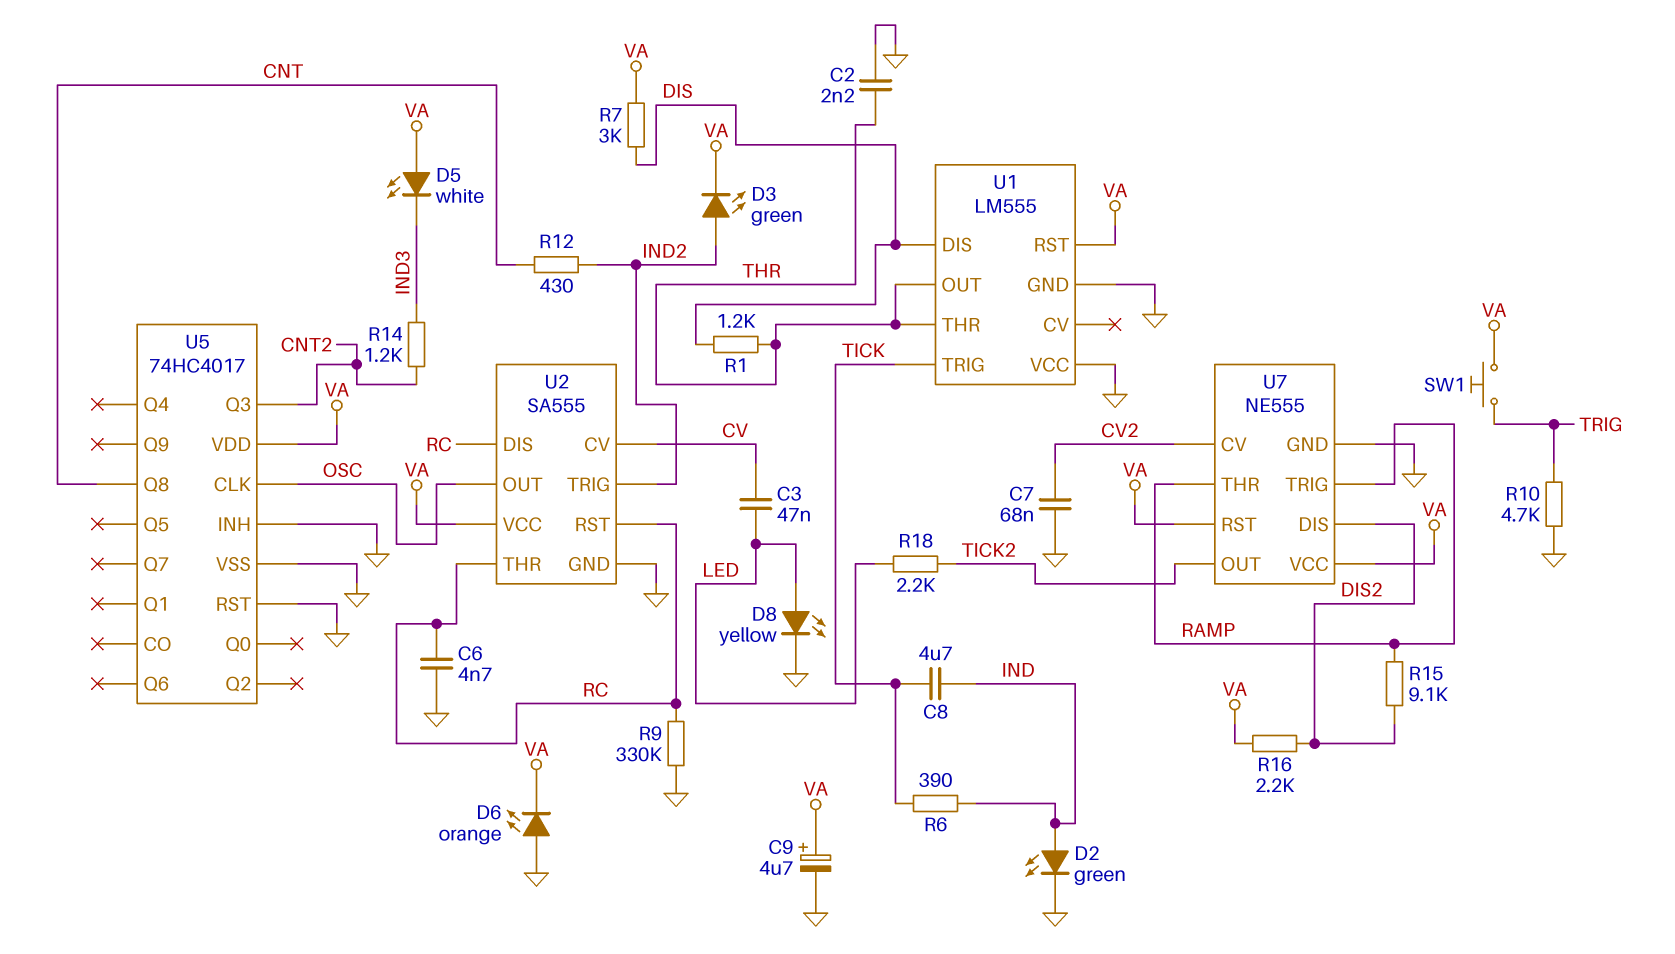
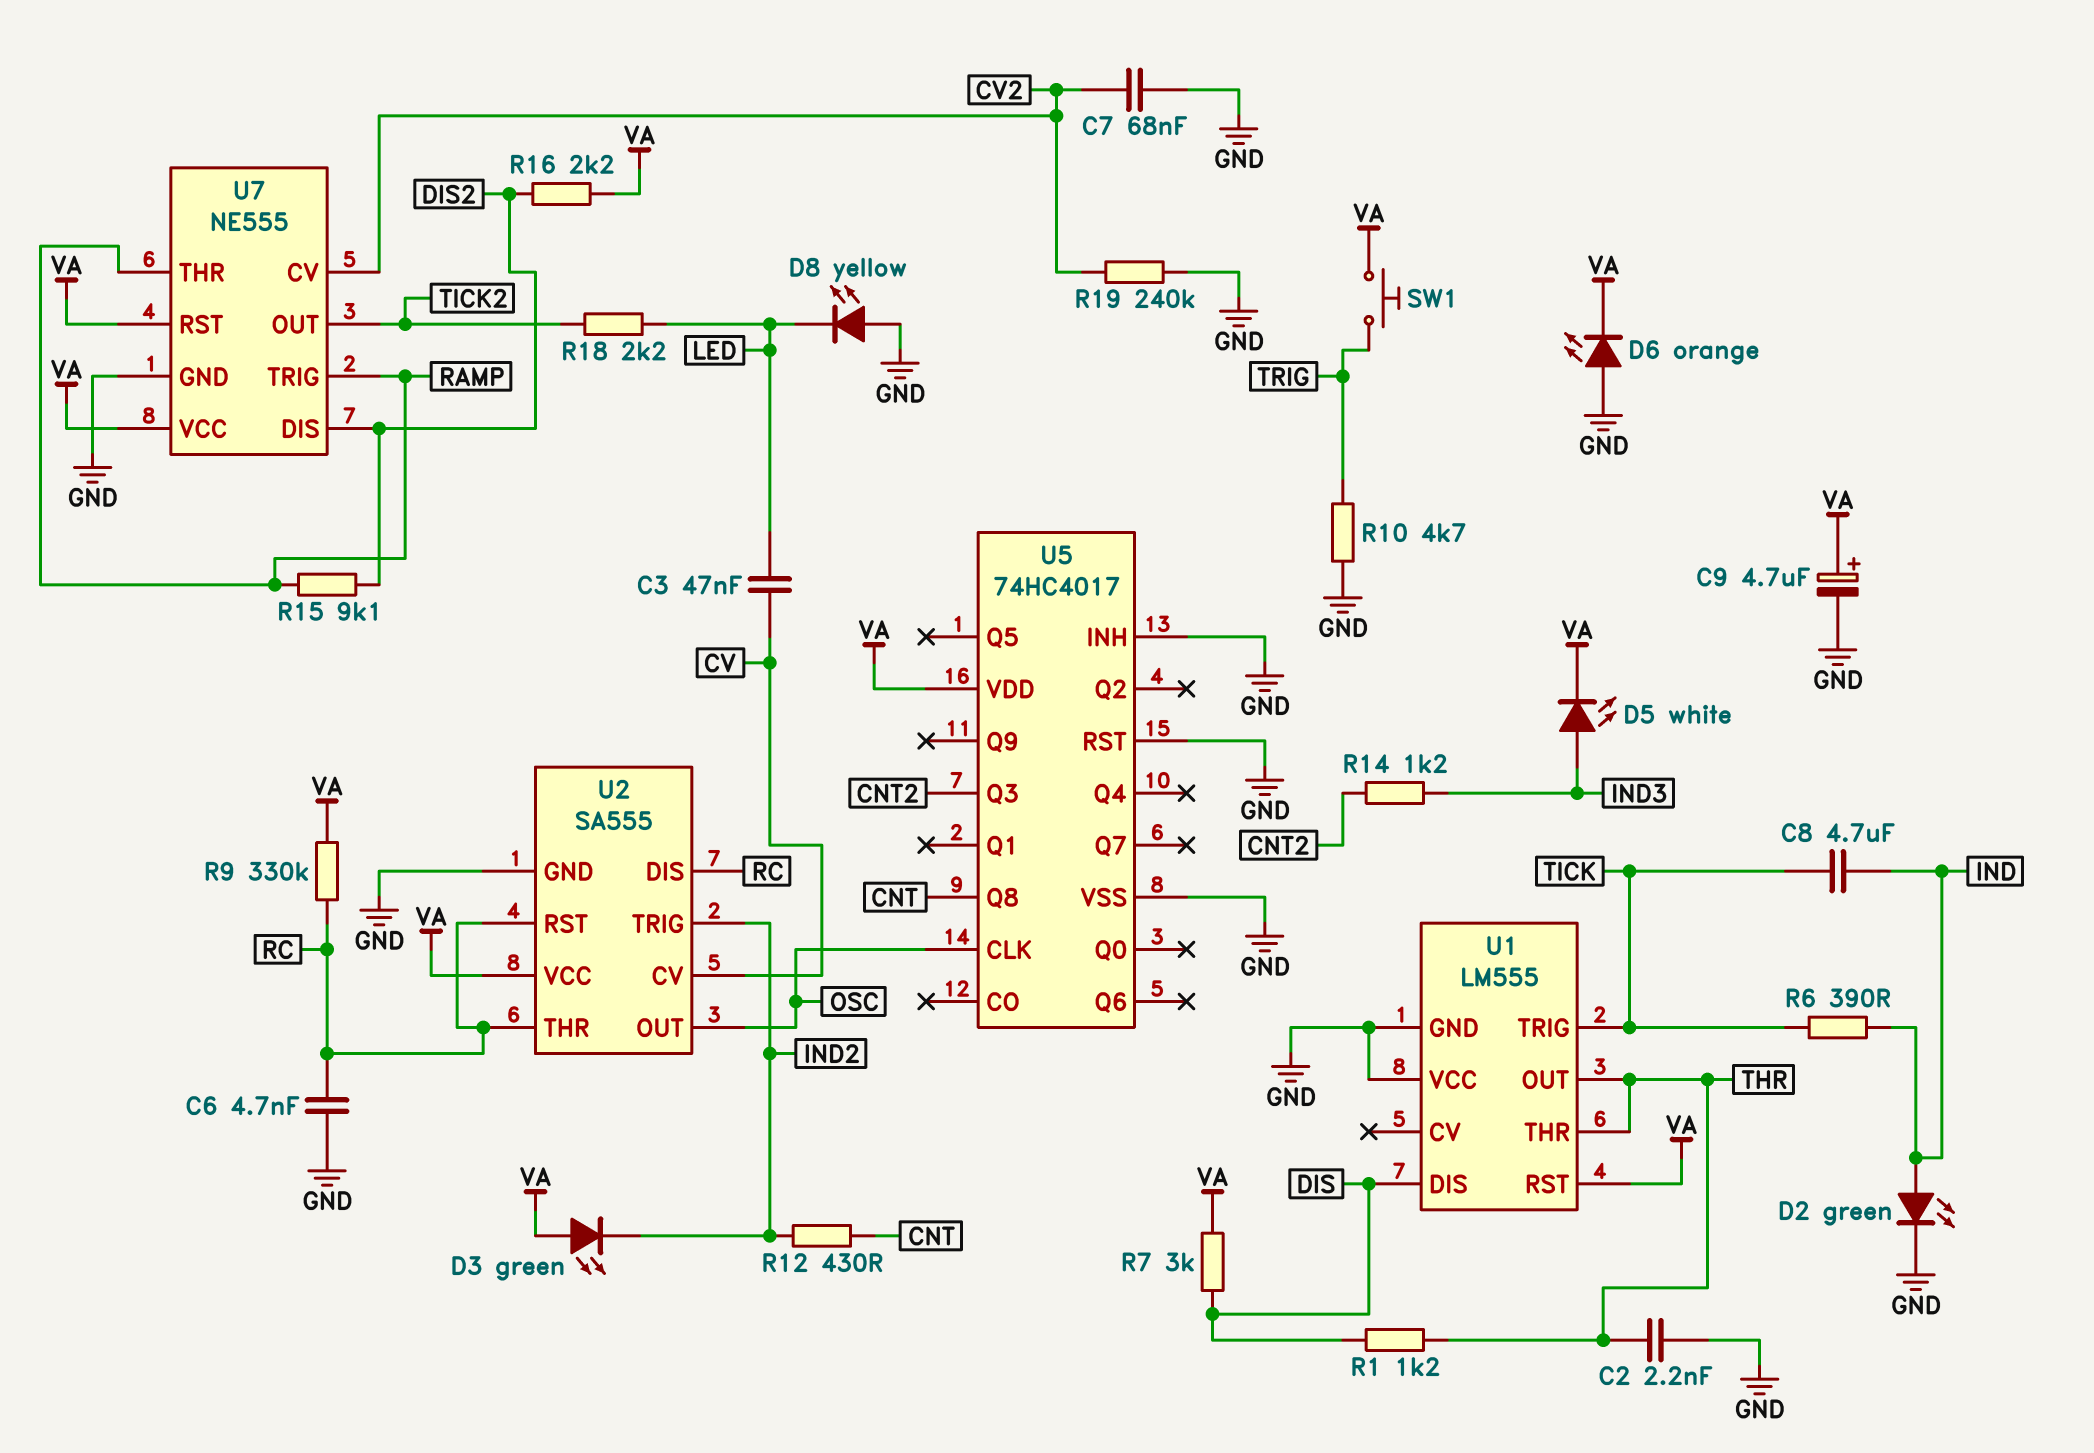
D3: LED green (A IND2, K VA) -> LED green (A VA, K IND2)
D5: LED white (A VA, K IND3) -> LED white (A IND3, K VA)
D8: LED yellow (A LED, K GND) -> LED yellow (A GND, K LED)
R9: 330k (GND, RC) -> 330k (RC, VA)
R19: none -> 240k (CV2, GND)

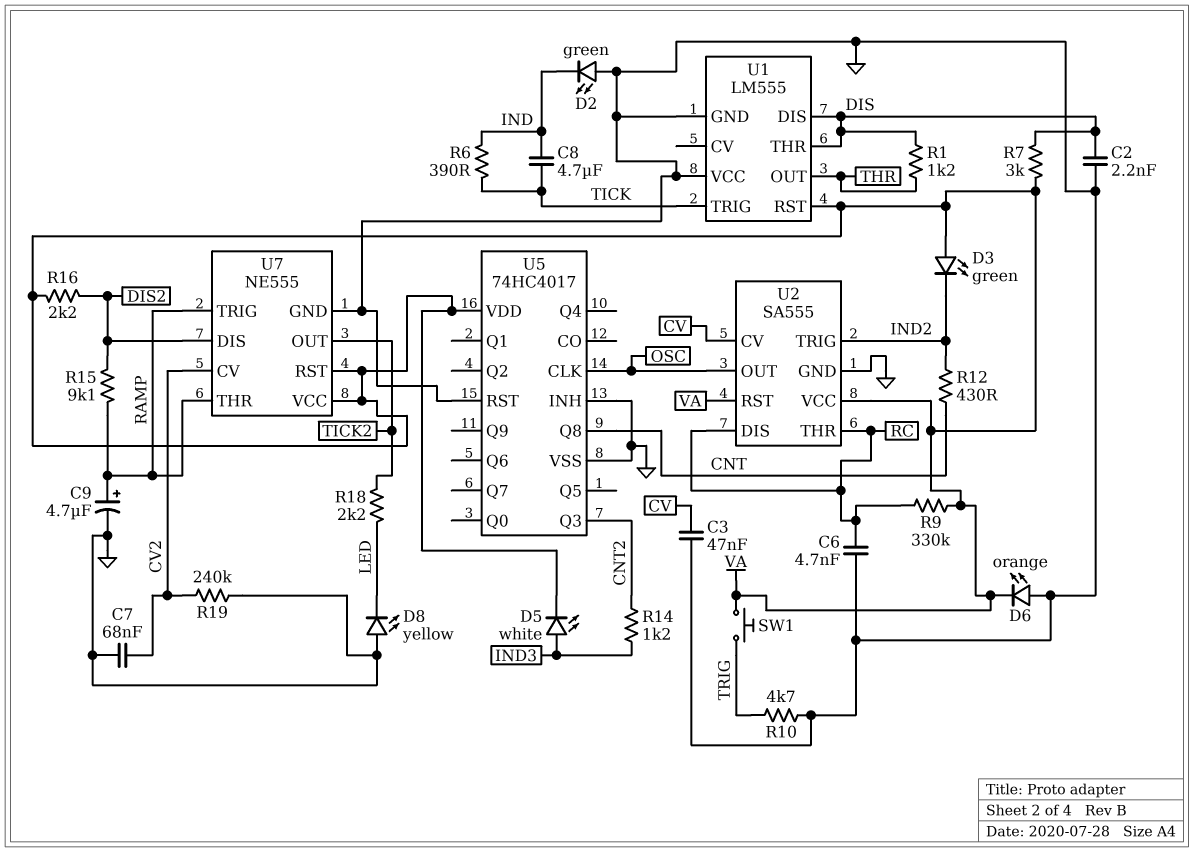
C2: 2.2nF (GND, THR) -> 2.2nF (DIS, GND)
C3: 47nF (CV, LED) -> 47nF (CV, GND)
C9: 4.7uF (plus VA, minus GND) -> 4.7uF (plus RAMP, minus GND)
D2: LED green (A IND, K GND) -> LED green (A GND, K IND)
U1 pin THR: THR -> DIS
U2 pin RST: RC -> VA

